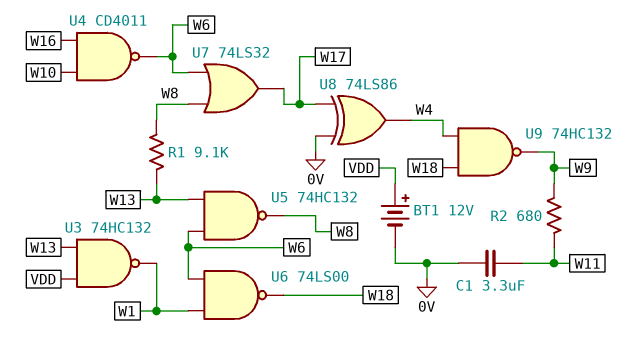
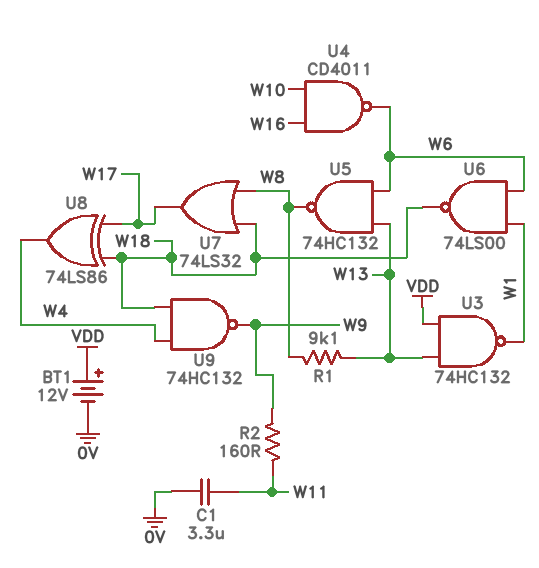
R2: 680 (W9, W11) -> 160 (W9, W11)
U7: OR 74LS32 (in W6, in W8, out W17) -> OR 74LS32 (in W8, in W18, out W17)
U8: XOR 74LS86 (in 0V, in W17, out W4) -> XOR 74LS86 (in W17, in W18, out W4)

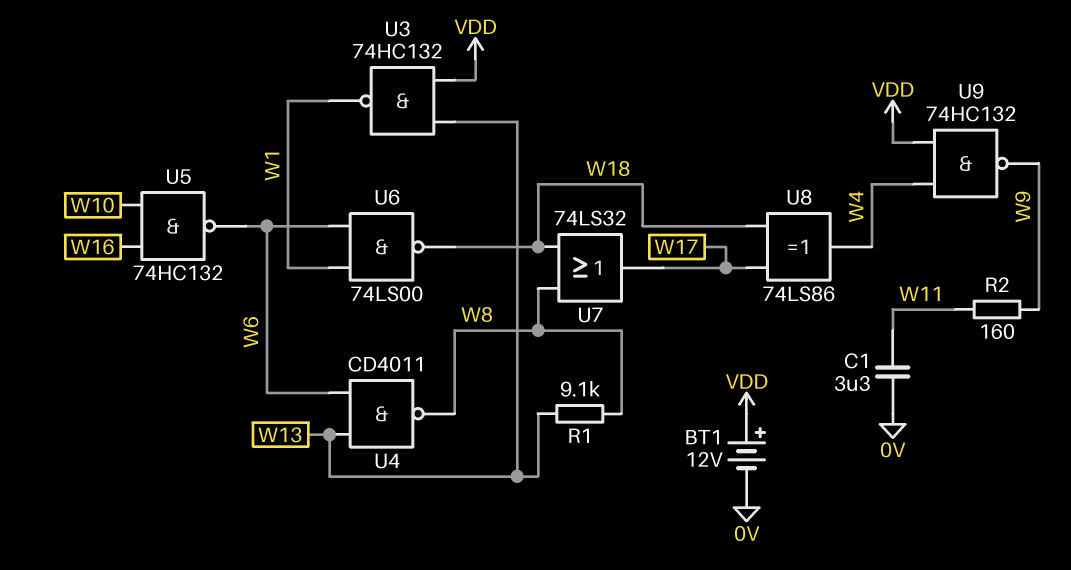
U4: NAND CD4011 (in W10, in W16, out W6) -> NAND CD4011 (in W6, in W13, out W8)
U5: NAND 74HC132 (in W6, in W13, out W8) -> NAND 74HC132 (in W10, in W16, out W6)
U9: NAND 74HC132 (in W4, in W18, out W9) -> NAND 74HC132 (in VDD, in W4, out W9)

